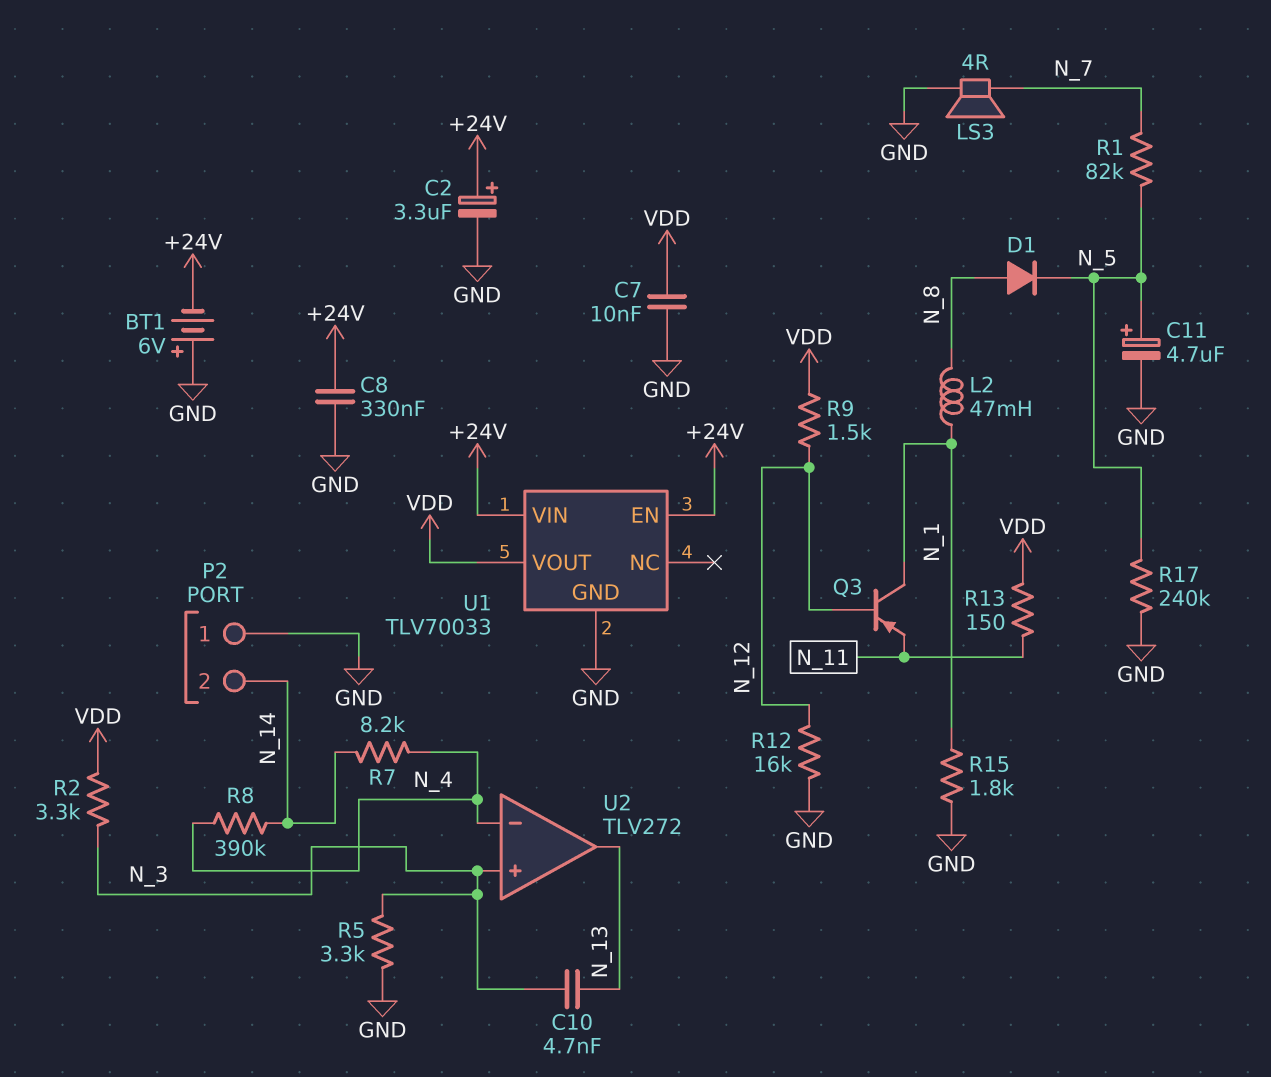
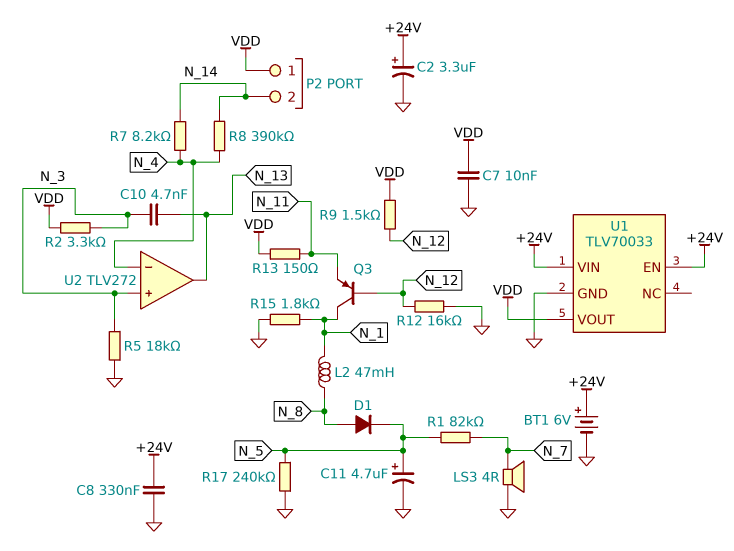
BT1: 6V (plus GND, minus +24V) -> 6V (plus +24V, minus GND)
P2 pin 1: GND -> VDD
R5: 3.3k (GND, N_3) -> 18k (GND, N_3)

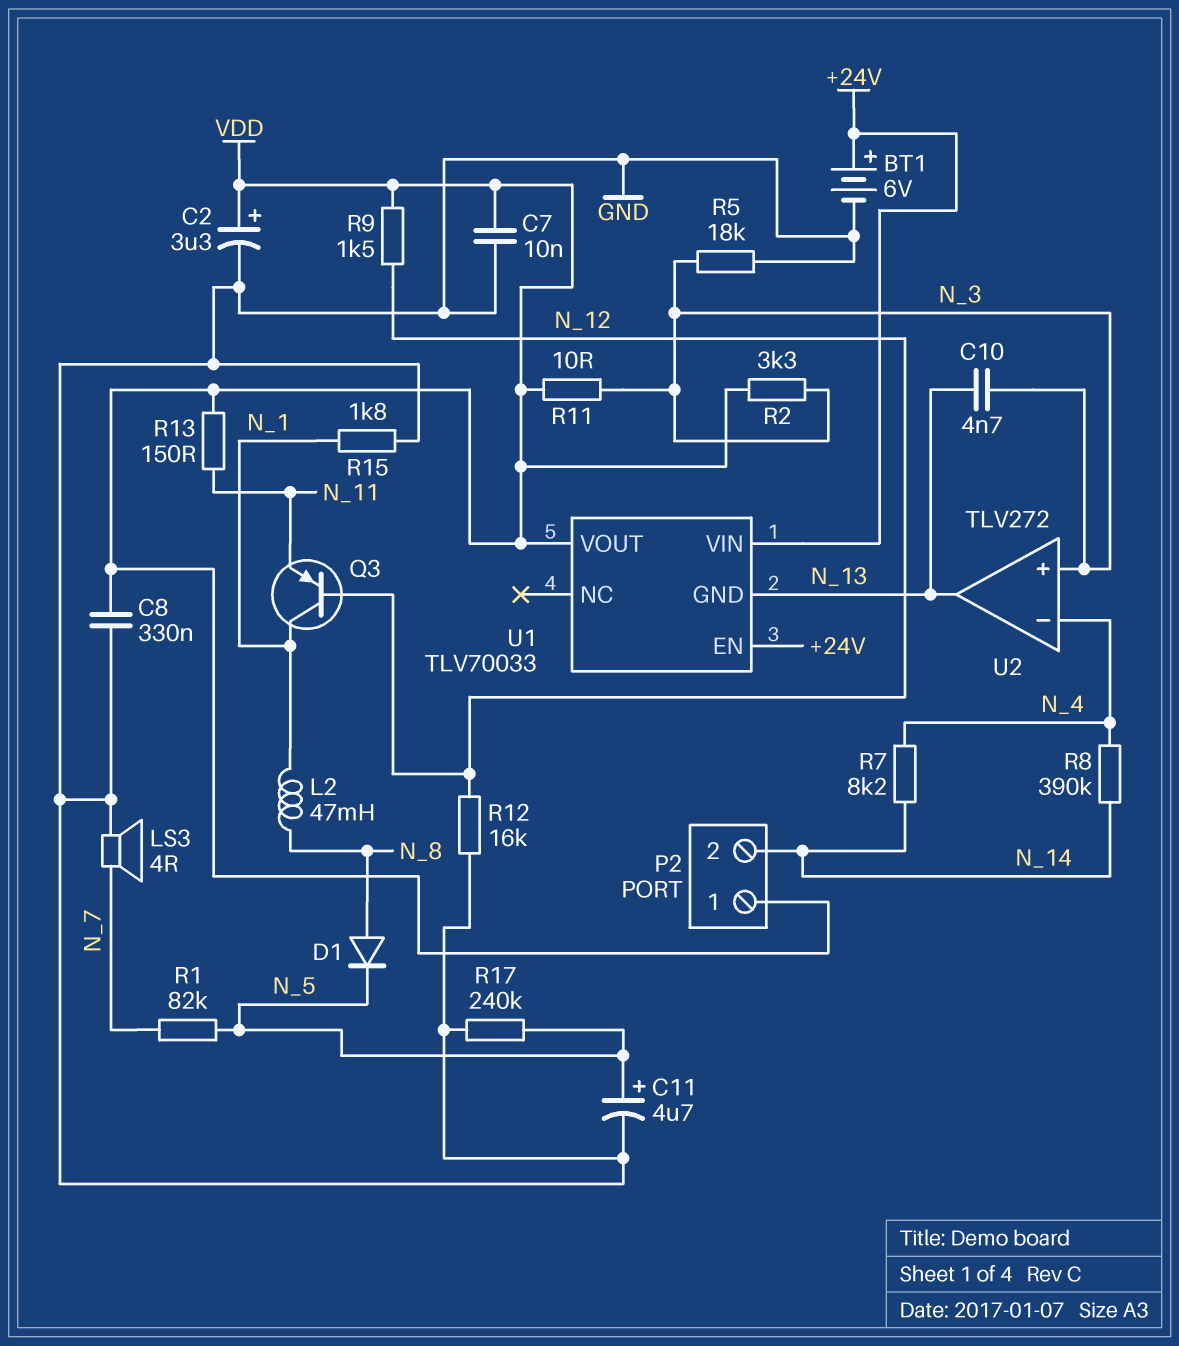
C2: 3.3uF (plus +24V, minus GND) -> 3.3uF (plus VDD, minus GND)
C8: 330nF (+24V, GND) -> 330nF (GND, VDD)
R11: none -> 10 (N_3, VDD)
U1 pin GND: GND -> N_13

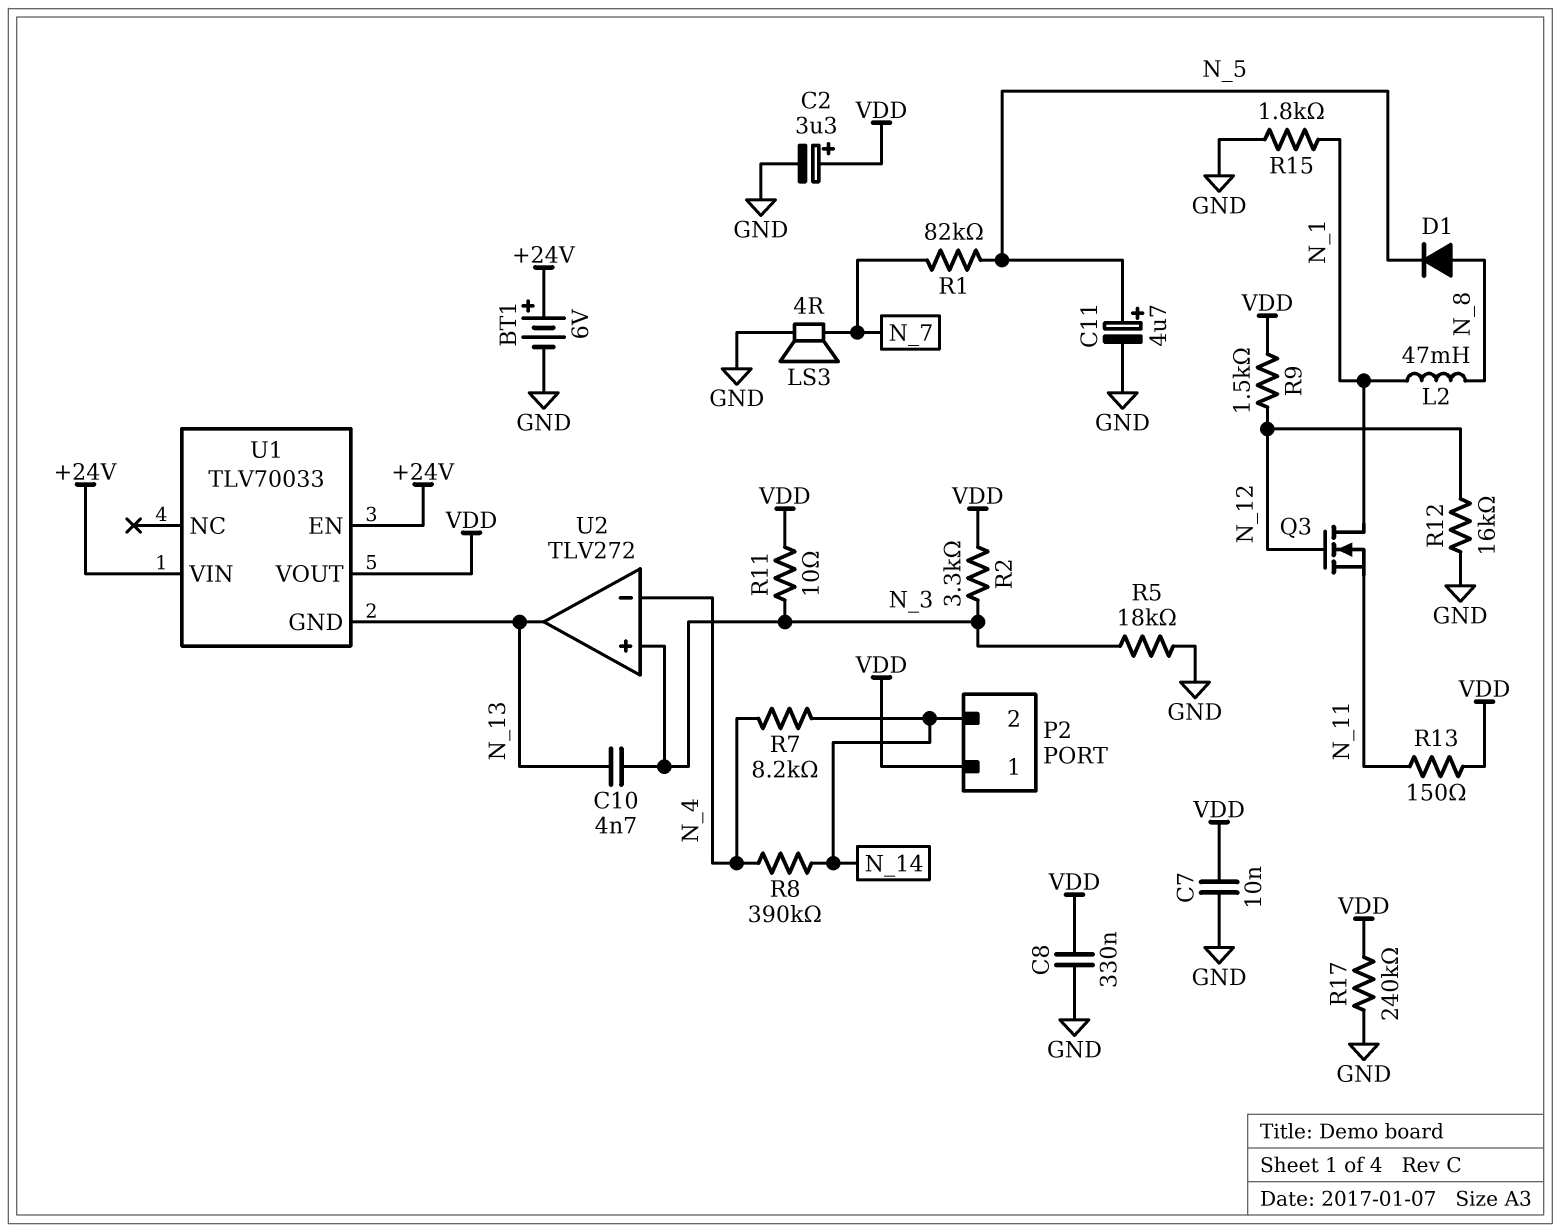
Q3: PNP (B N_12, C N_1, E N_11) -> NMOS (G N_12, D N_1, S N_11)
R17: 240k (GND, N_5) -> 240k (GND, VDD)

